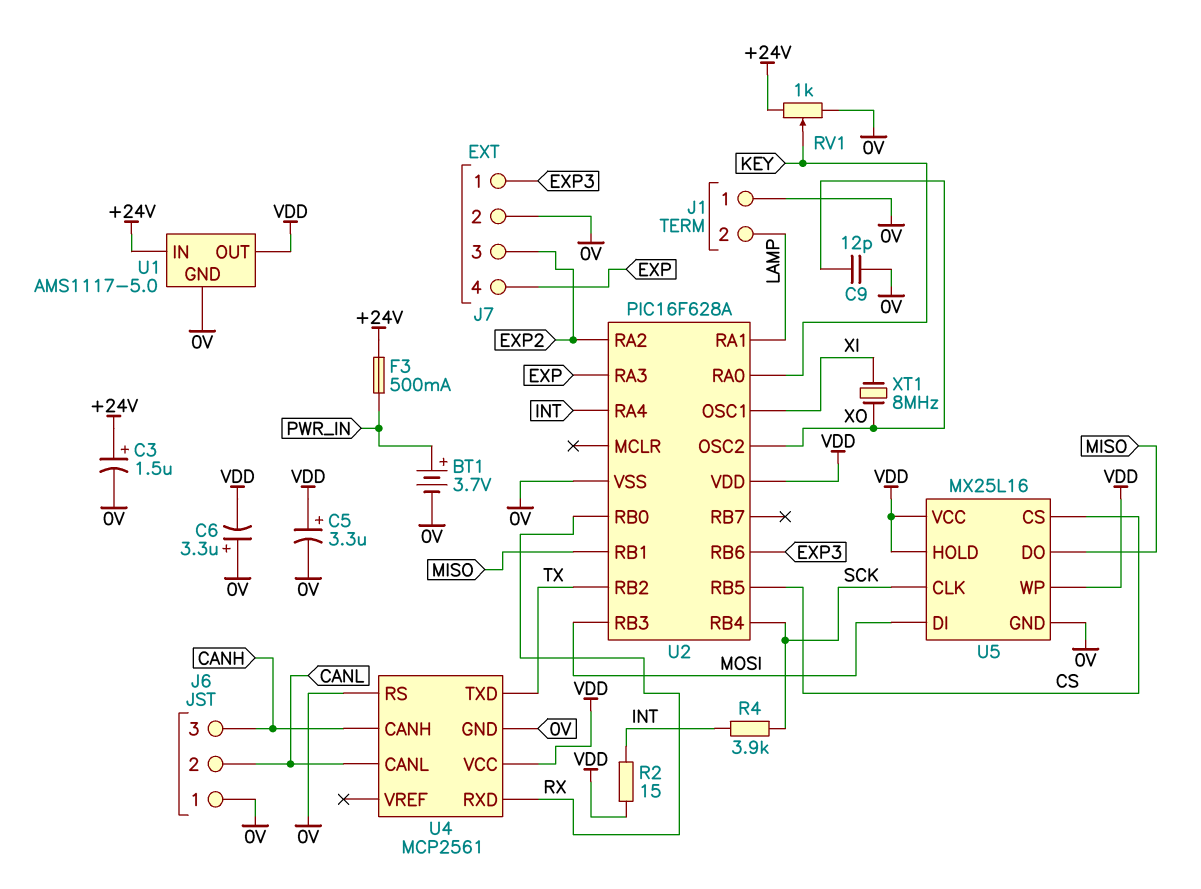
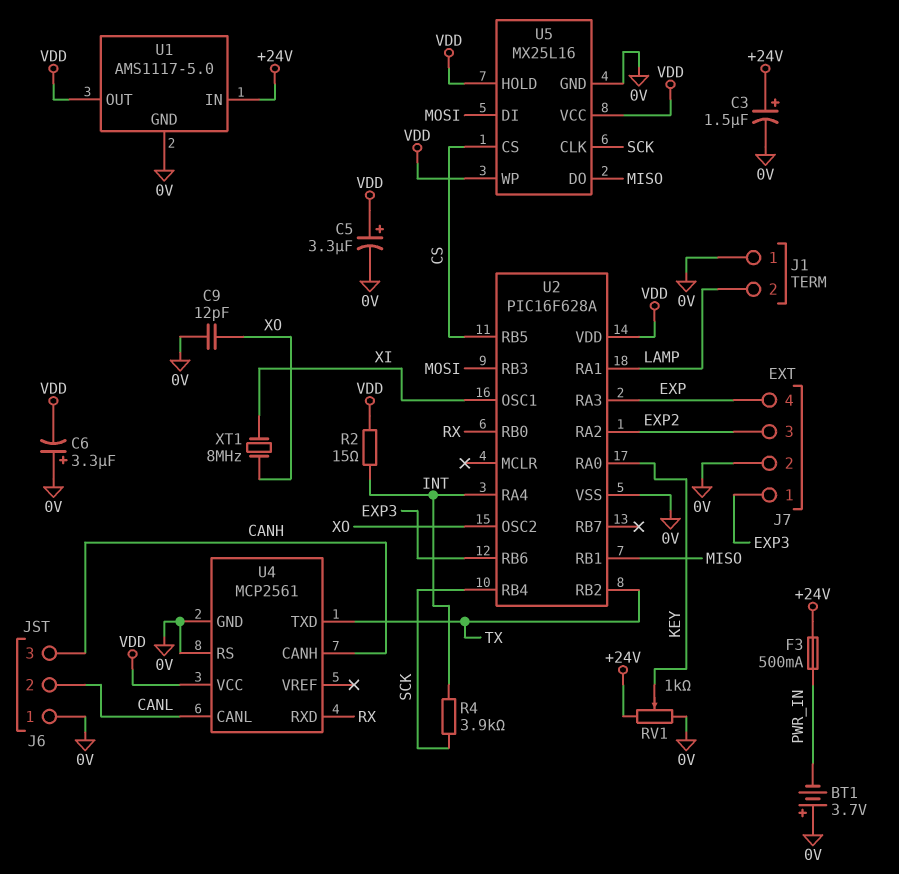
BT1: 3.7V (plus PWR_IN, minus 0V) -> 3.7V (plus 0V, minus PWR_IN)

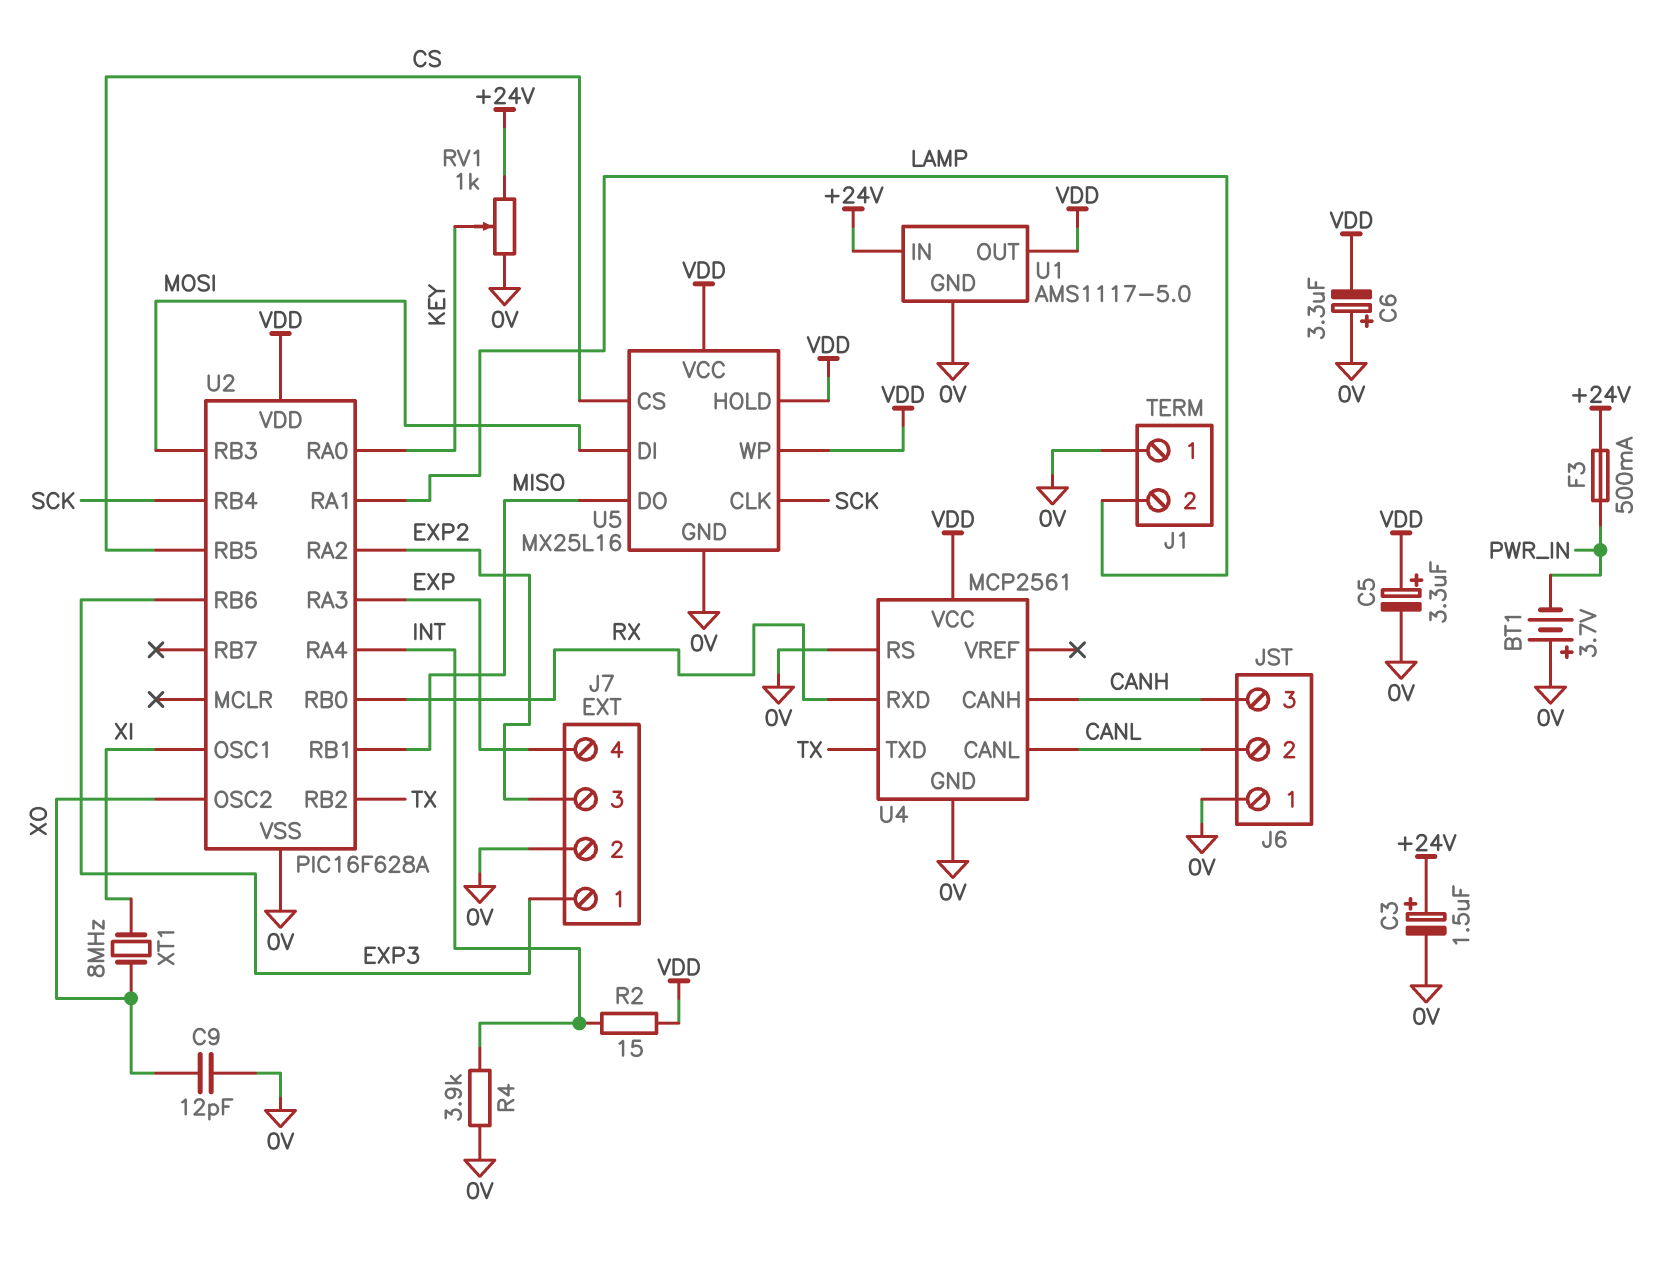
R4: 3.9k (INT, SCK) -> 3.9k (0V, INT)

